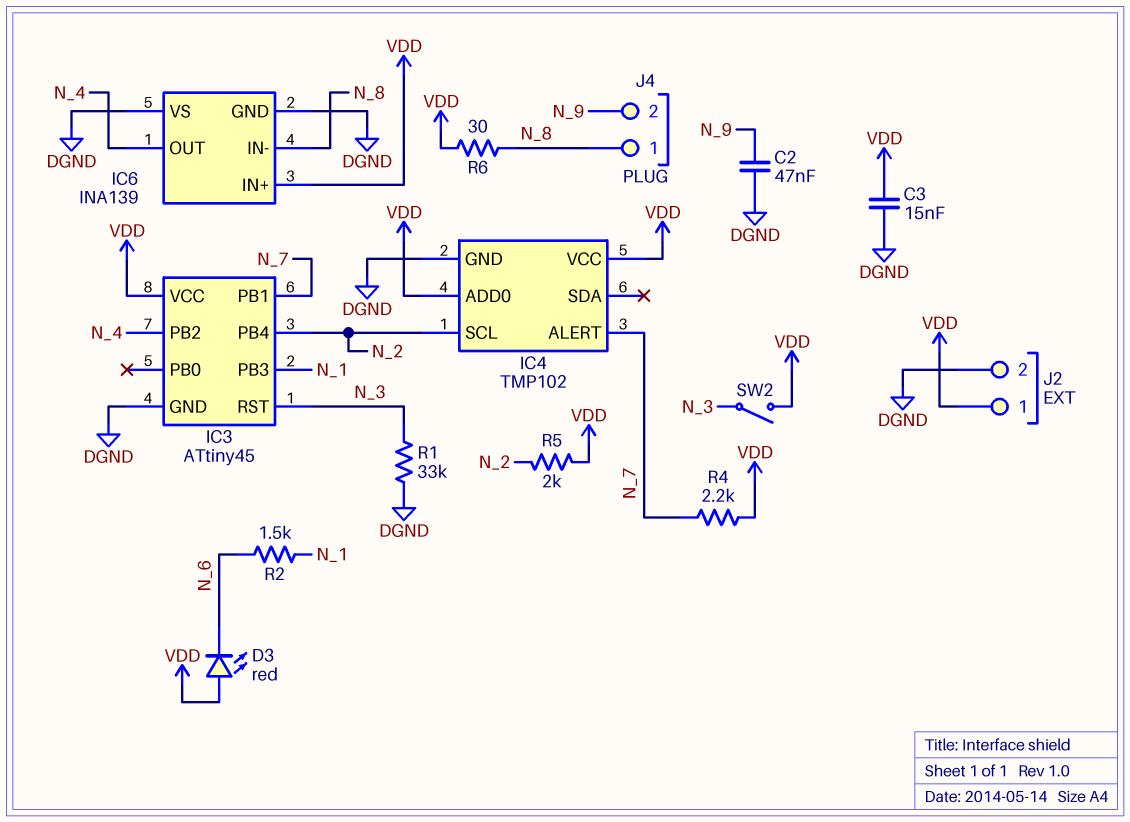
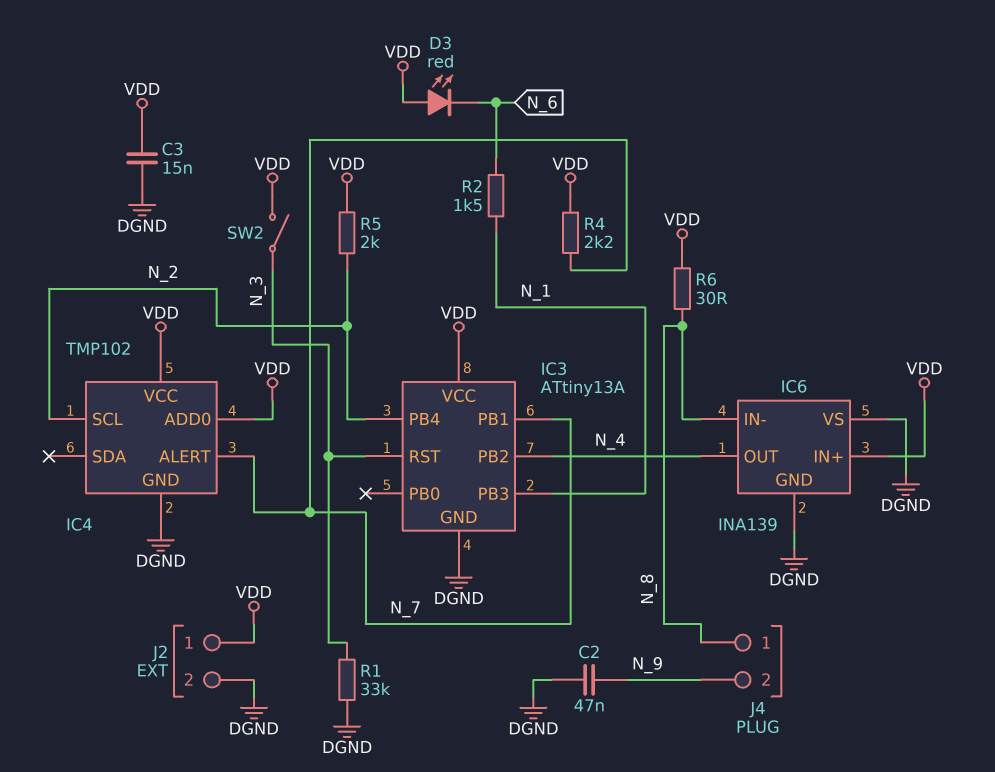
IC3: ATtiny45 -> ATtiny13A

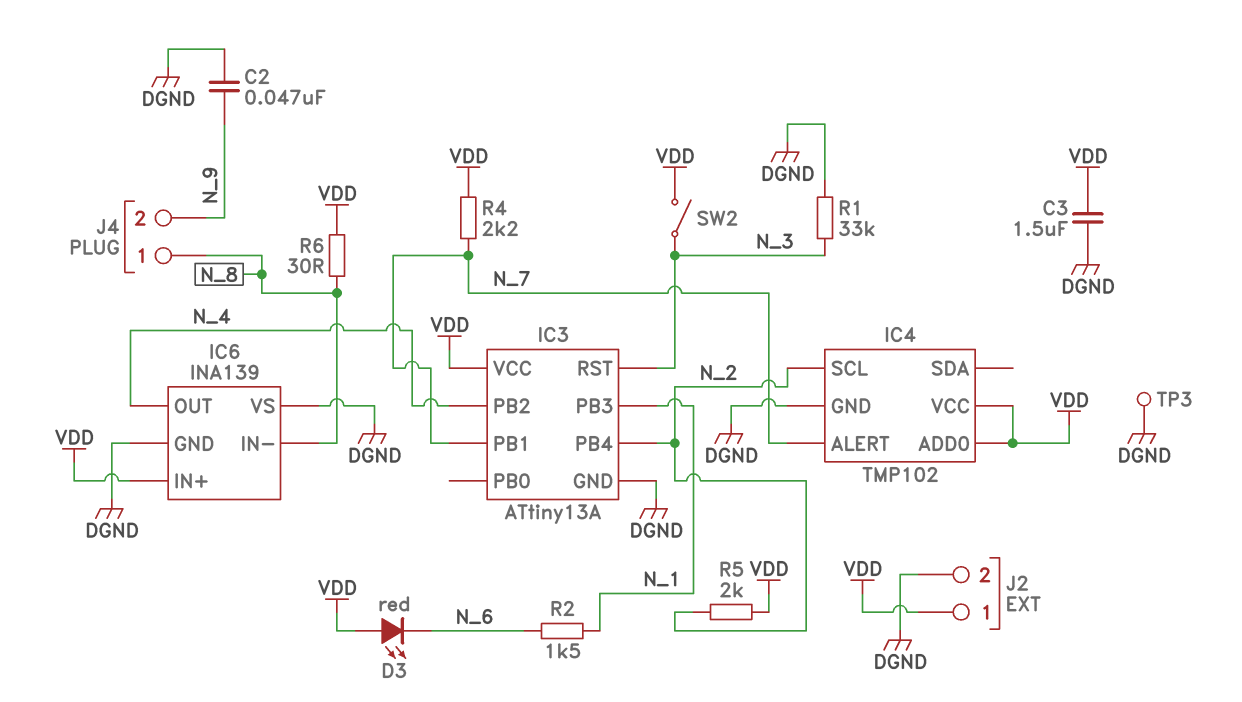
C3: 15nF (DGND, VDD) -> 1.5uF (DGND, VDD)
TP3: none -> test point (DGND)

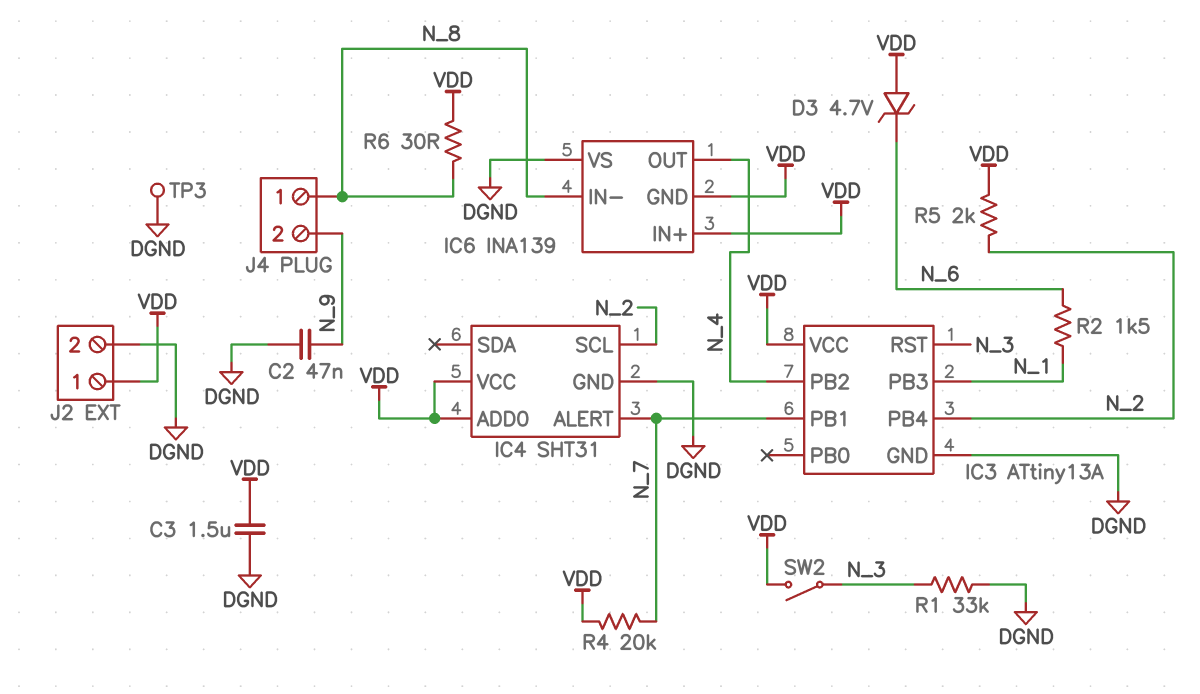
D3: LED red (A VDD, K N_6) -> zener 4.7V (A VDD, K N_6)
IC4: TMP102 -> SHT31
IC6 pin GND: DGND -> VDD
R4: 2.2k (N_7, VDD) -> 20k (N_7, VDD)

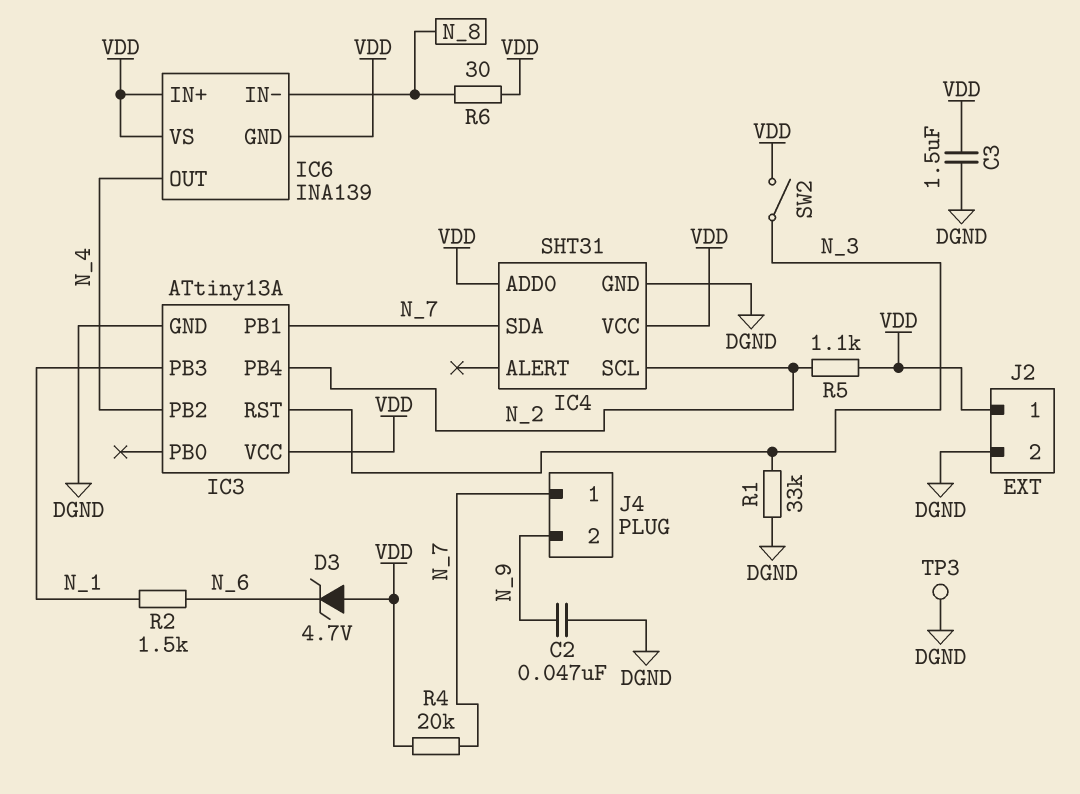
IC4 pin ALERT: N_7 -> none
IC4 pin SDA: none -> N_7
IC6 pin VS: DGND -> VDD
J4 pin 1: N_8 -> N_7
R5: 2k (N_2, VDD) -> 1.1k (N_2, VDD)

